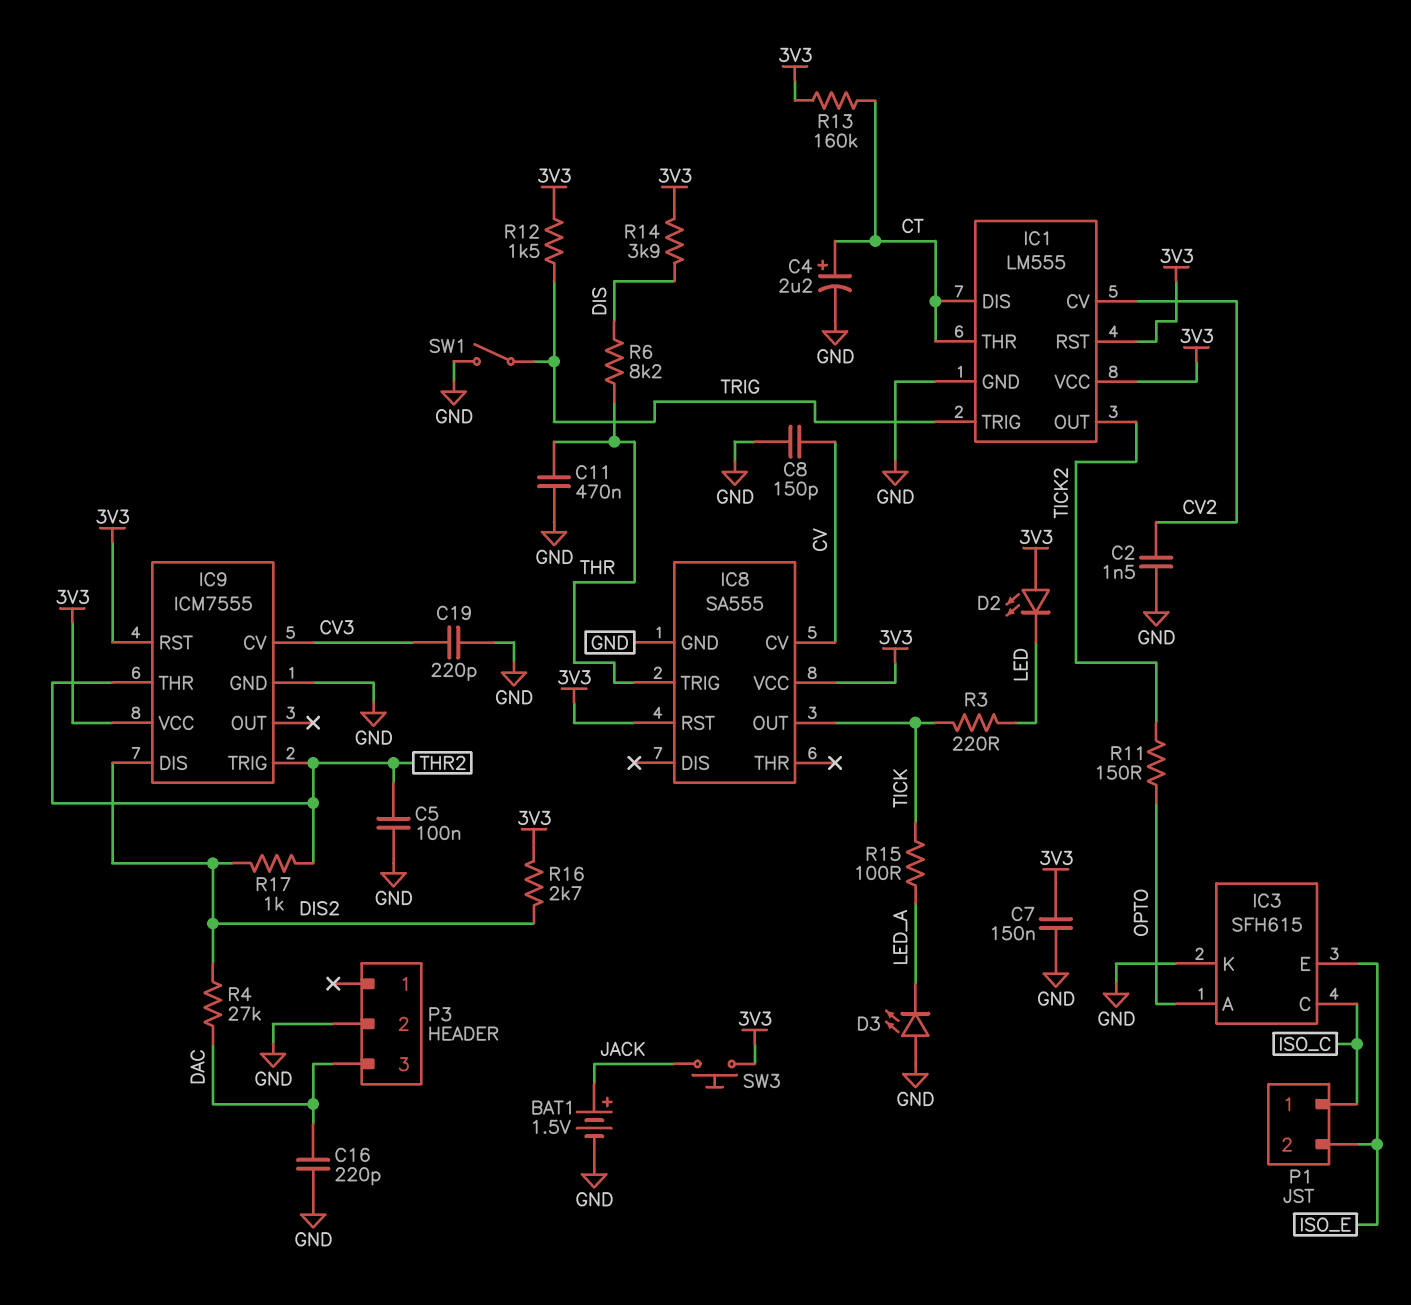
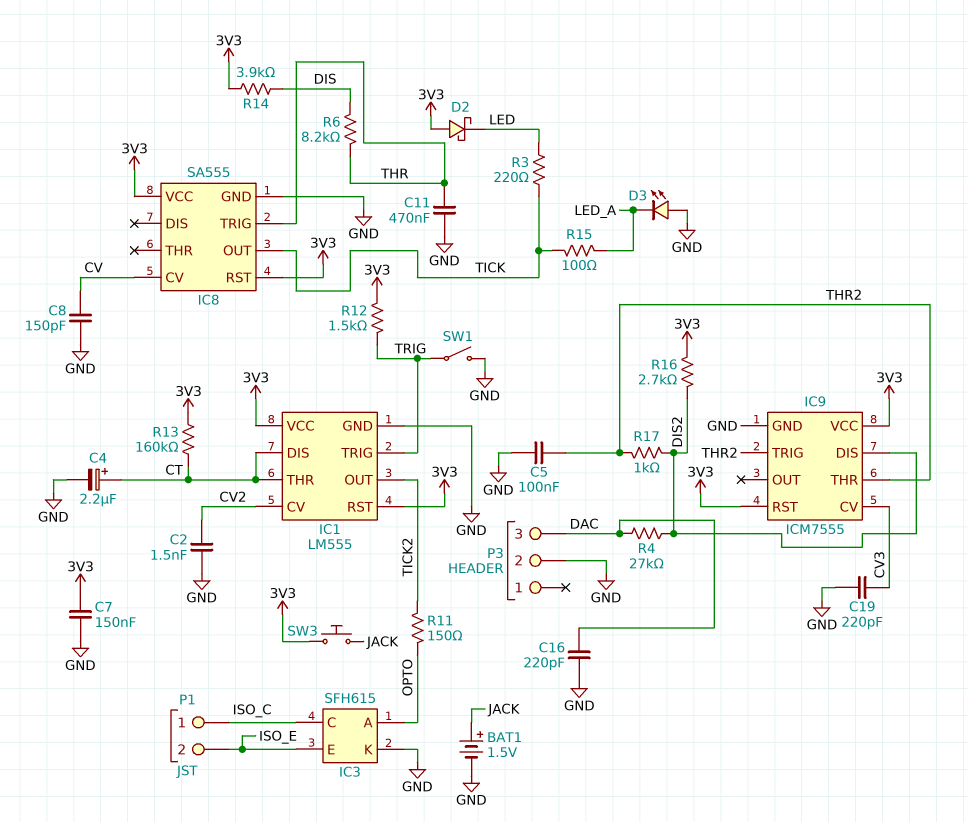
D2: LED (A 3V3, K LED) -> schottky (A 3V3, K LED)

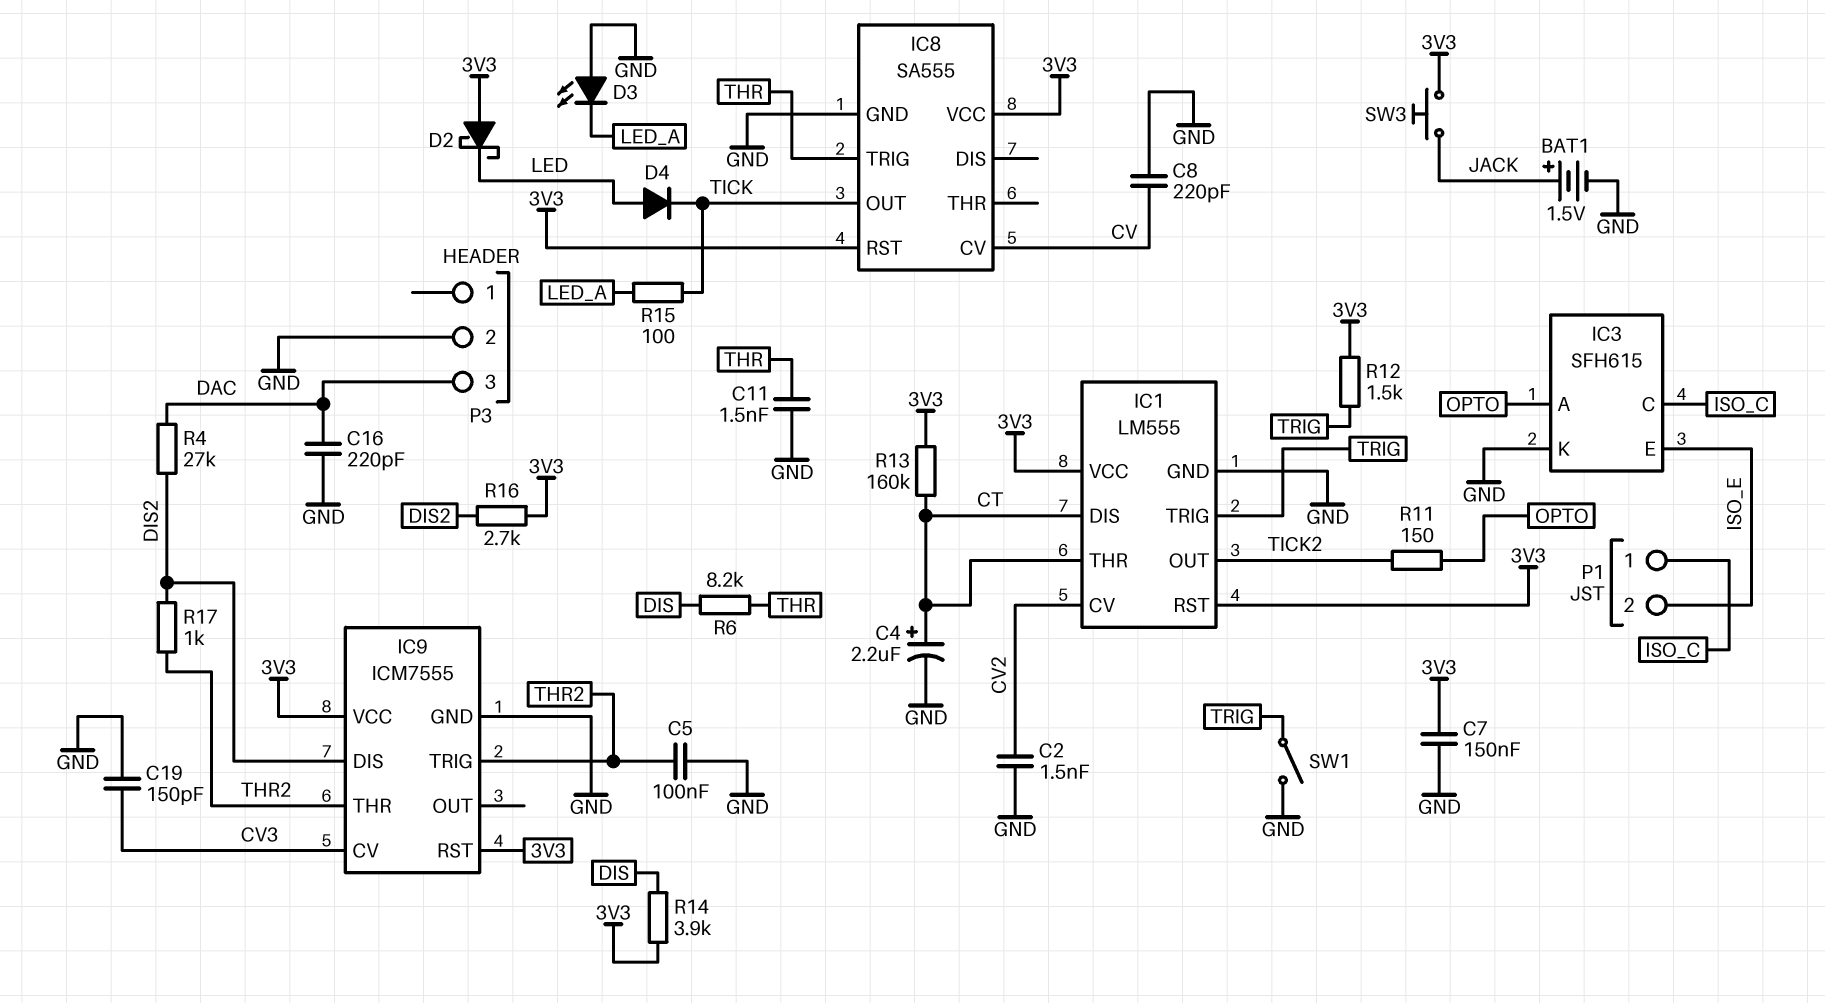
C8: 150pF (CV, GND) -> 220pF (CV, GND)
C11: 470nF (GND, THR) -> 1.5nF (GND, THR)
C19: 220pF (CV3, GND) -> 150pF (CV3, GND)
D4: none -> diode (A LED, K TICK)
R3: 220 (LED, TICK) -> none

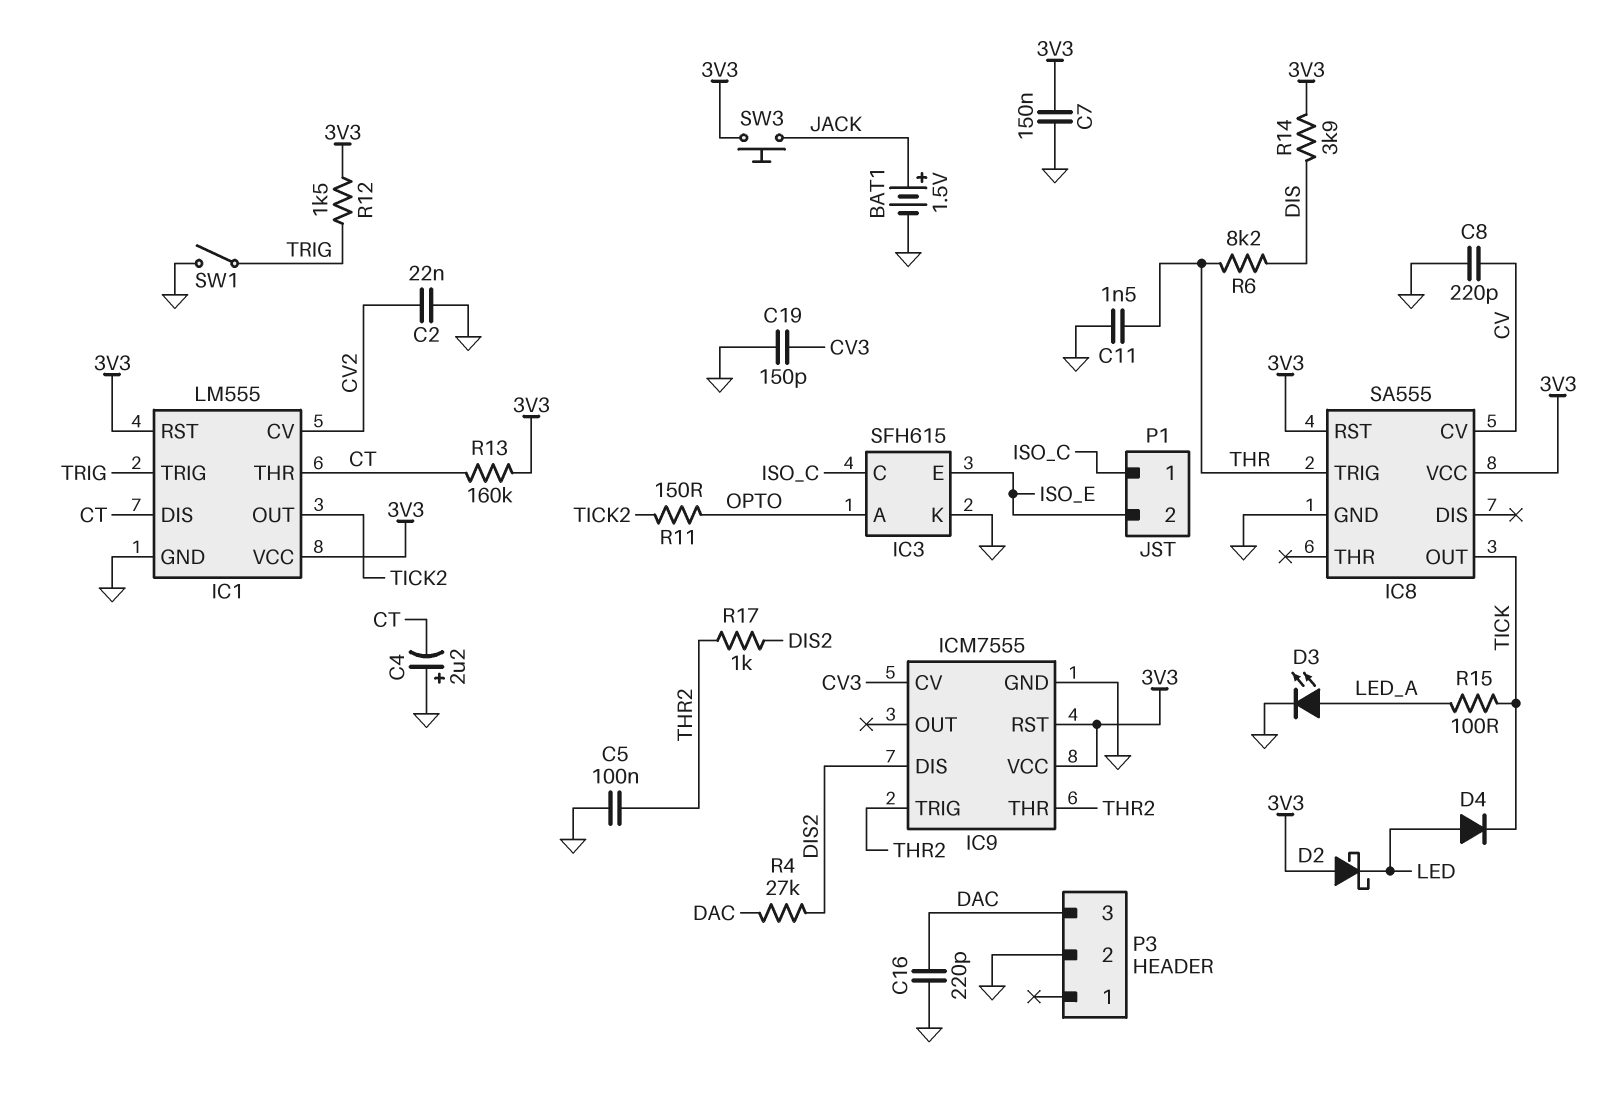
C2: 1.5nF (CV2, GND) -> 22nF (CV2, GND)
C4: 2.2uF (plus CT, minus GND) -> 2.2uF (plus GND, minus CT)
D3: LED (A GND, K LED_A) -> LED (A LED_A, K GND)
R16: 2.7k (3V3, DIS2) -> none

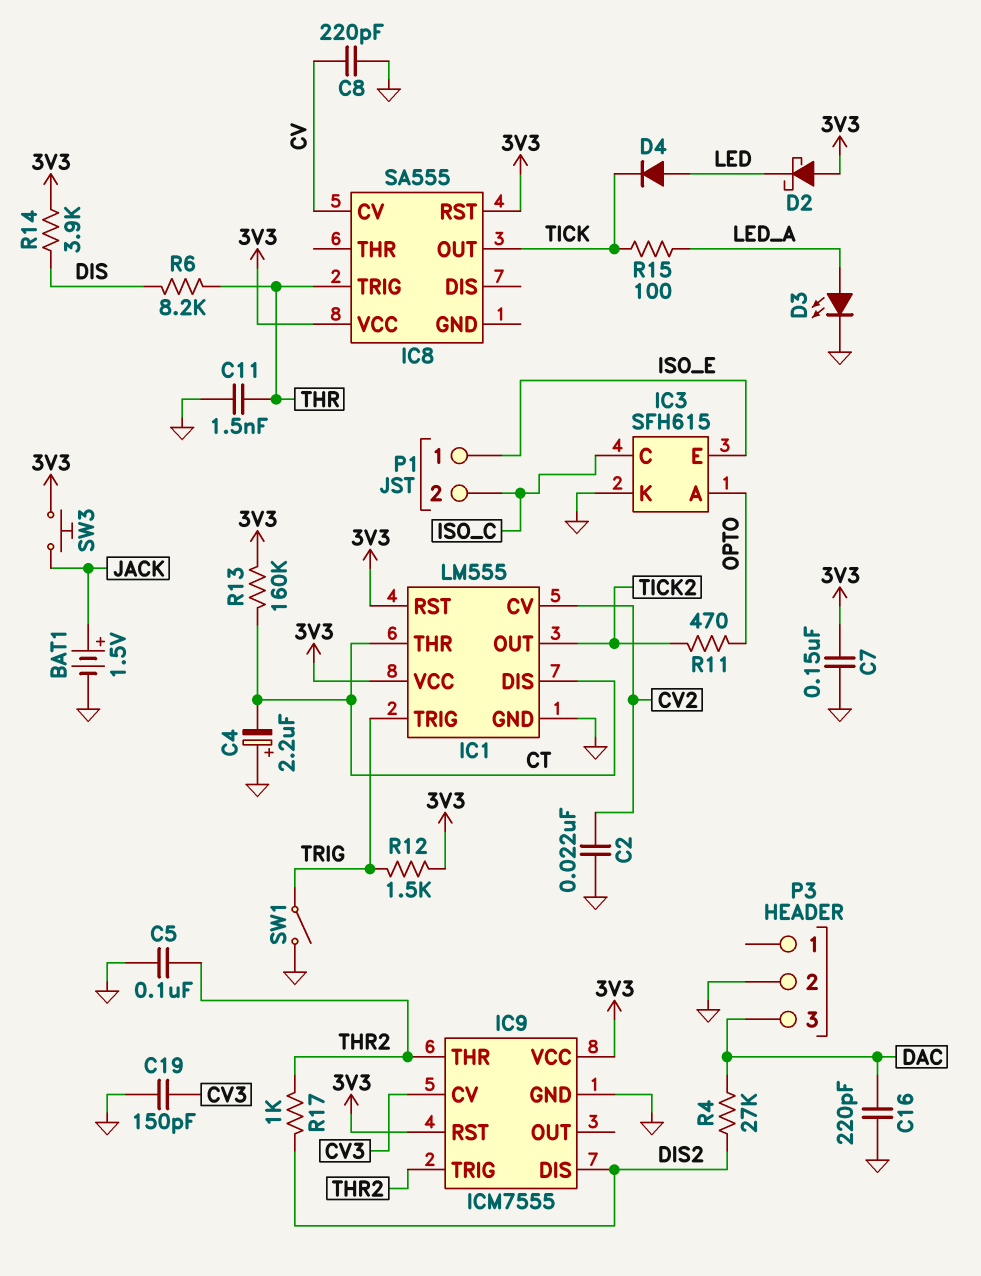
IC8 pin GND: GND -> none
P1 pin 1: ISO_C -> ISO_E
P1 pin 2: ISO_E -> ISO_C
R11: 150 (OPTO, TICK2) -> 470 (OPTO, TICK2)

